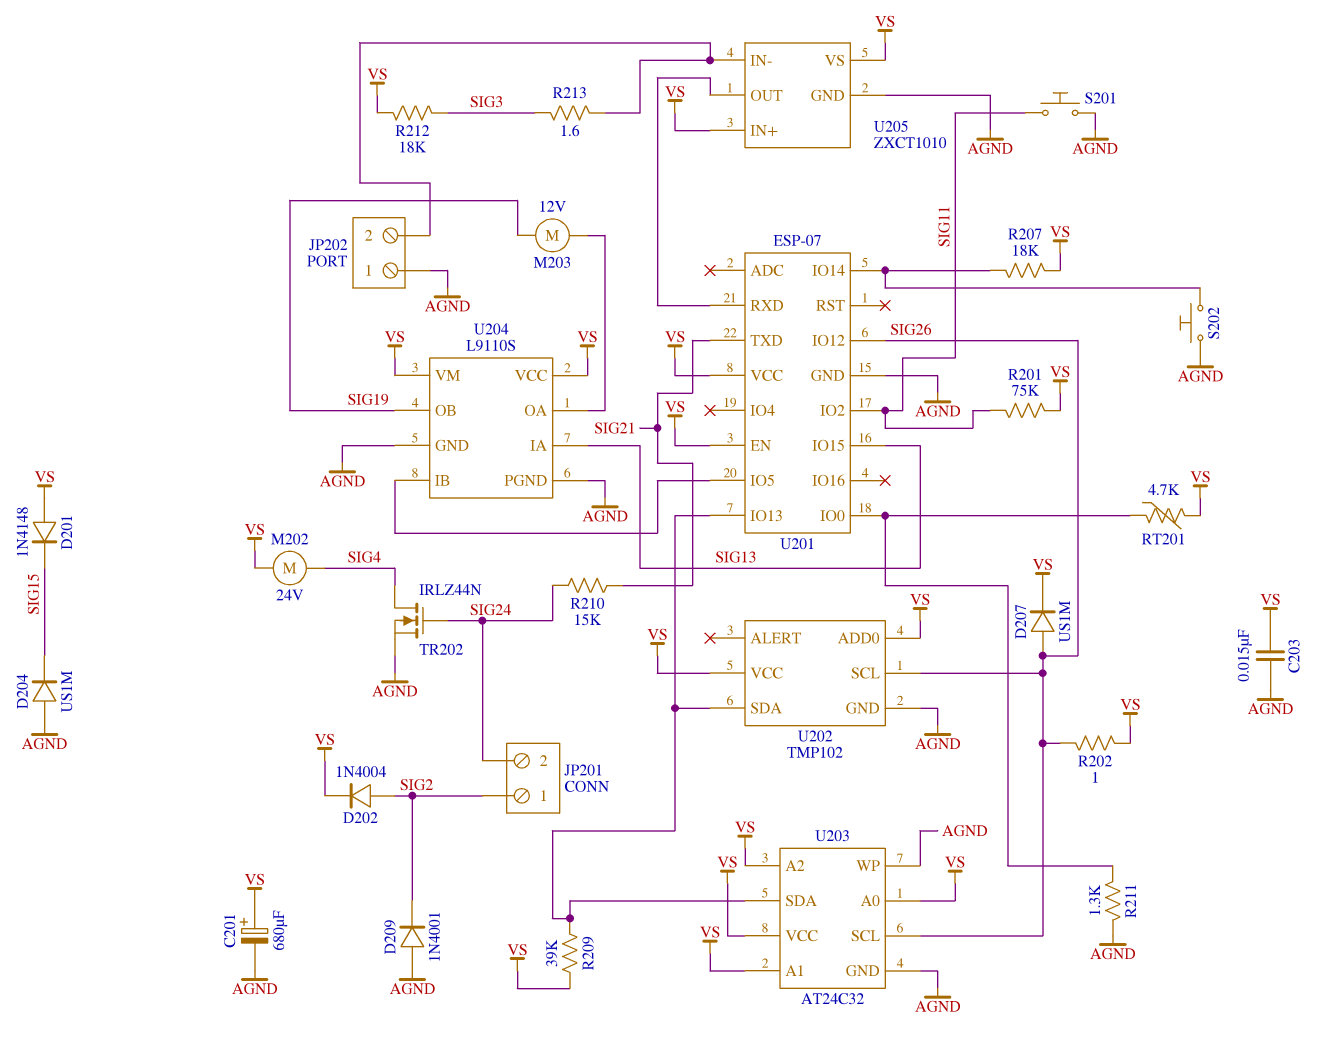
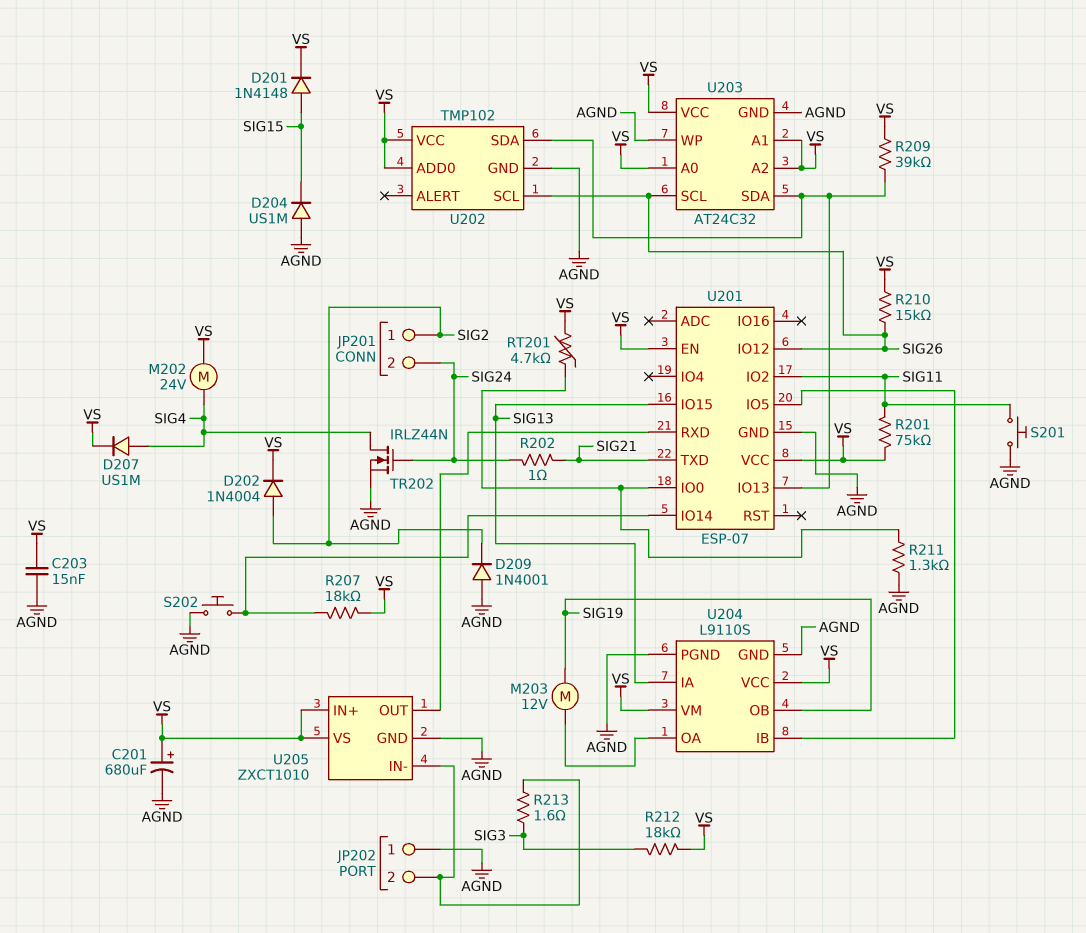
D201: diode 1N4148 (A VS, K SIG15) -> diode 1N4148 (A SIG15, K VS)
D207: diode US1M (A SIG26, K VS) -> diode US1M (A SIG4, K VS)
R202: 1 (SIG26, VS) -> 1 (SIG21, SIG24)
R210: 15k (SIG21, SIG24) -> 15k (SIG26, VS)

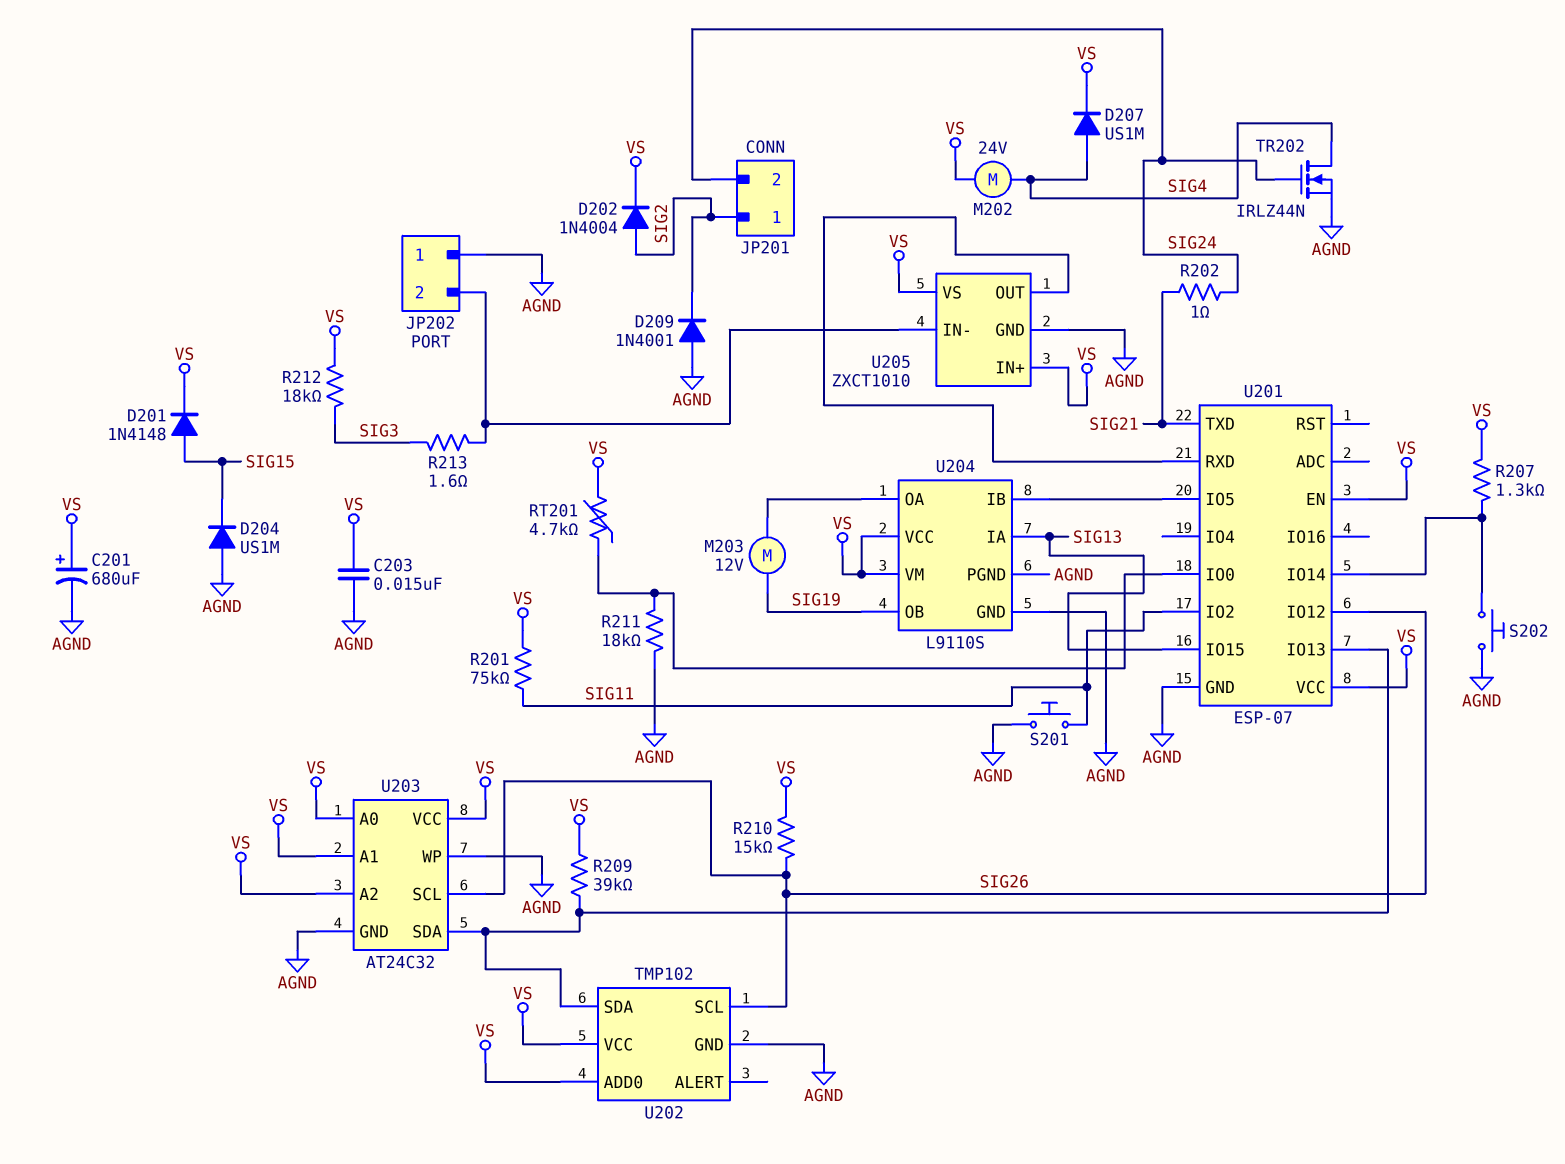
R207: 18k (U201/IO14, VS) -> 1.3k (U201/IO14, VS)
R211: 1.3k (AGND, U201/IO0) -> 18k (AGND, U201/IO0)

